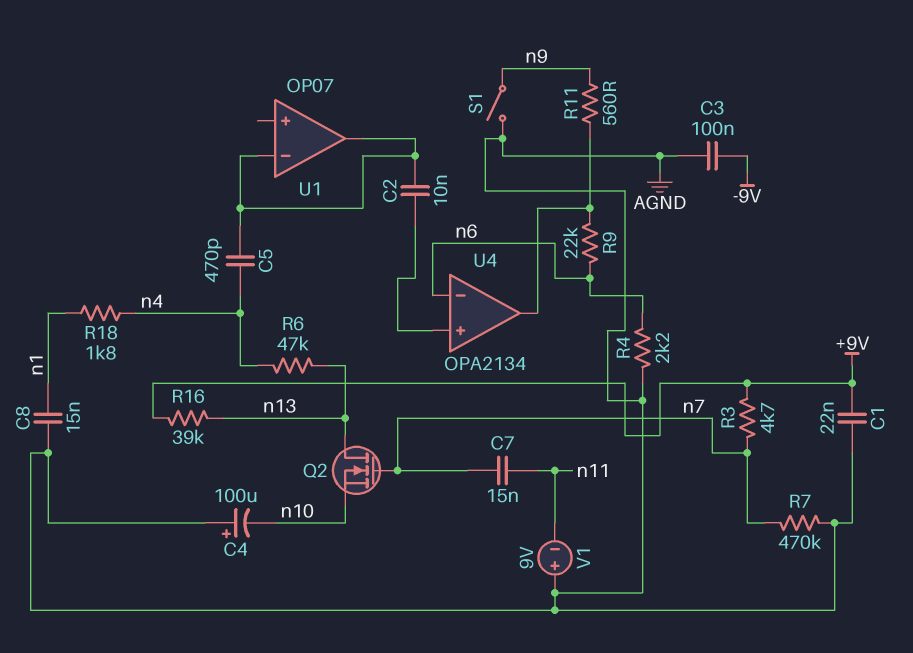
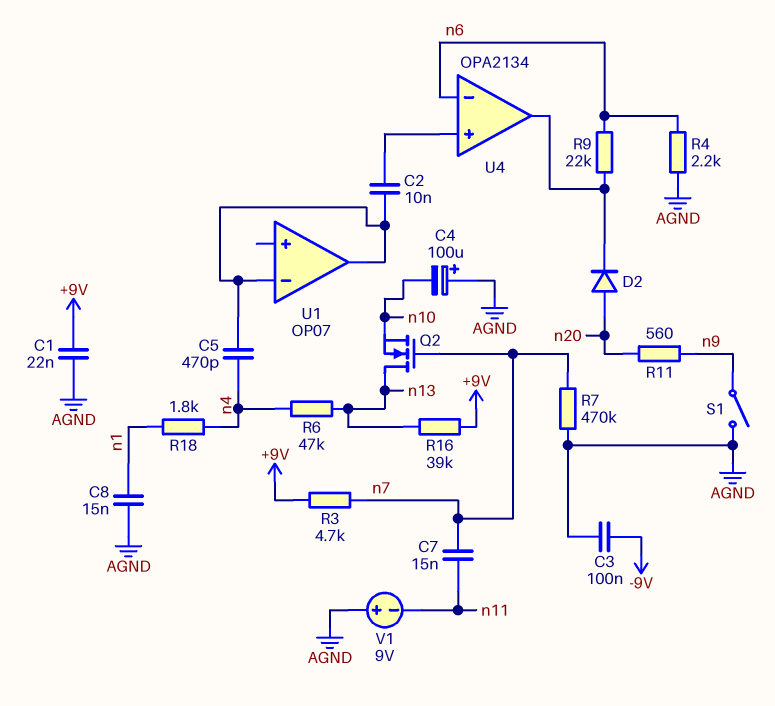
D2: none -> diode (A n20, K U4/out)
R11: 560 (U4/out, n9) -> 560 (n9, n20)

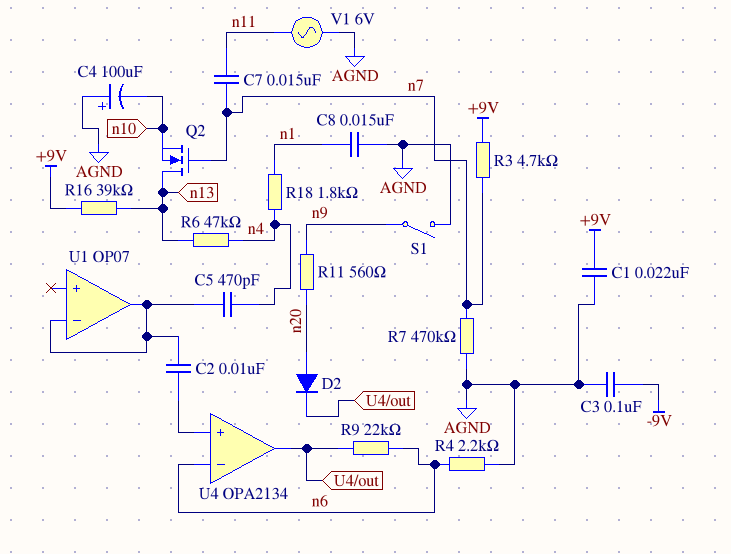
V1: 9V (plus AGND, minus n11) -> AC 6V (AGND, n11)

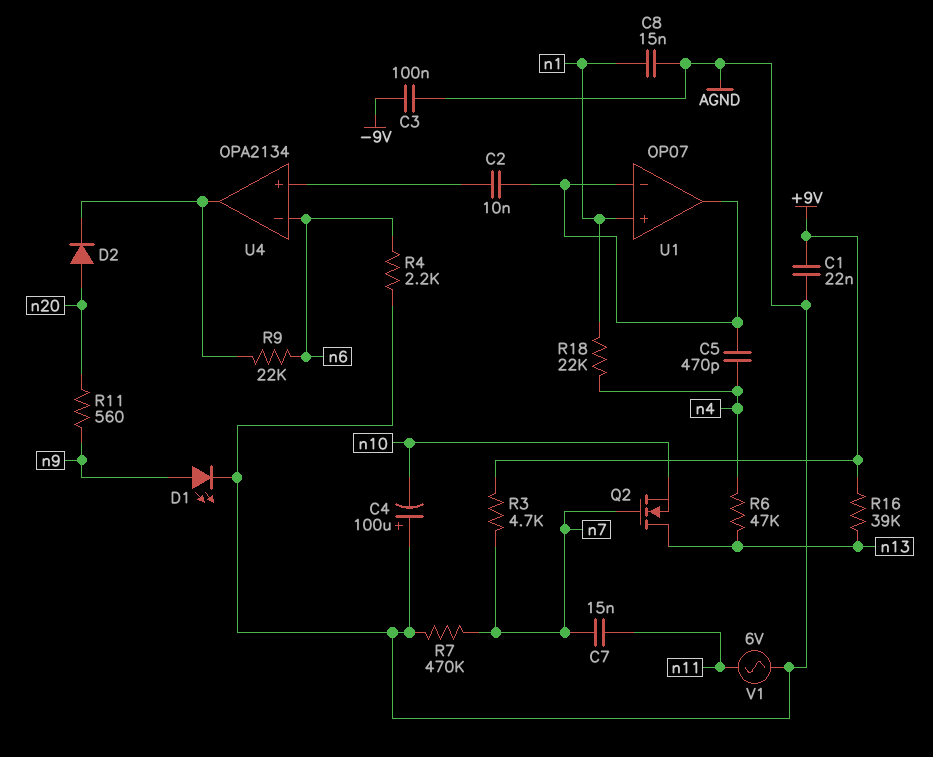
D1: none -> LED (A n9, K AGND)
R18: 1.8k (n1, n4) -> 22k (n1, n4)
S1: switch (AGND, n9) -> none
U1 pin in+: none -> n1

